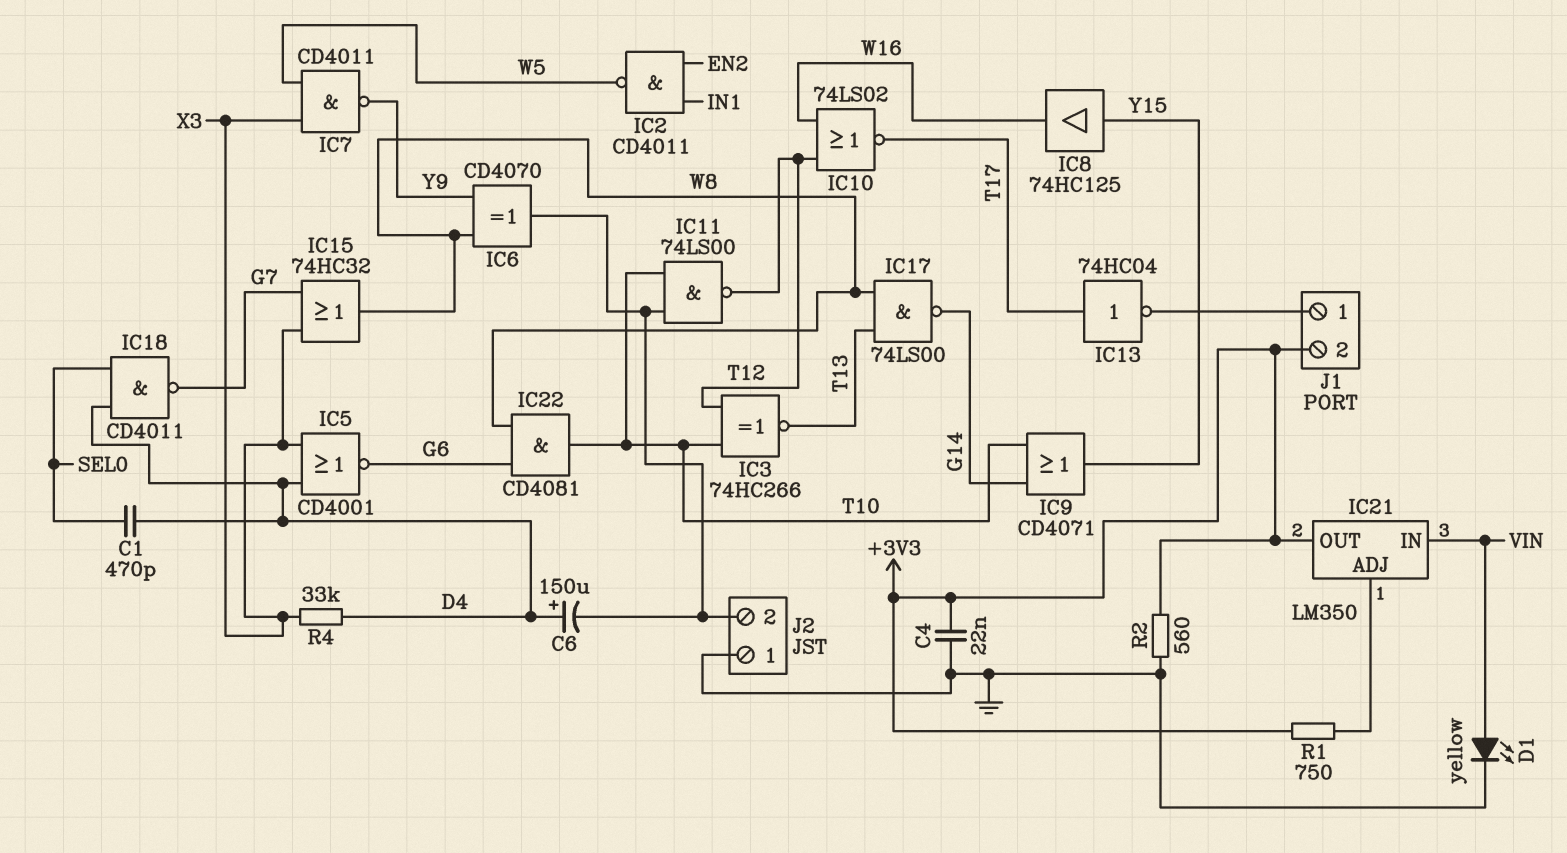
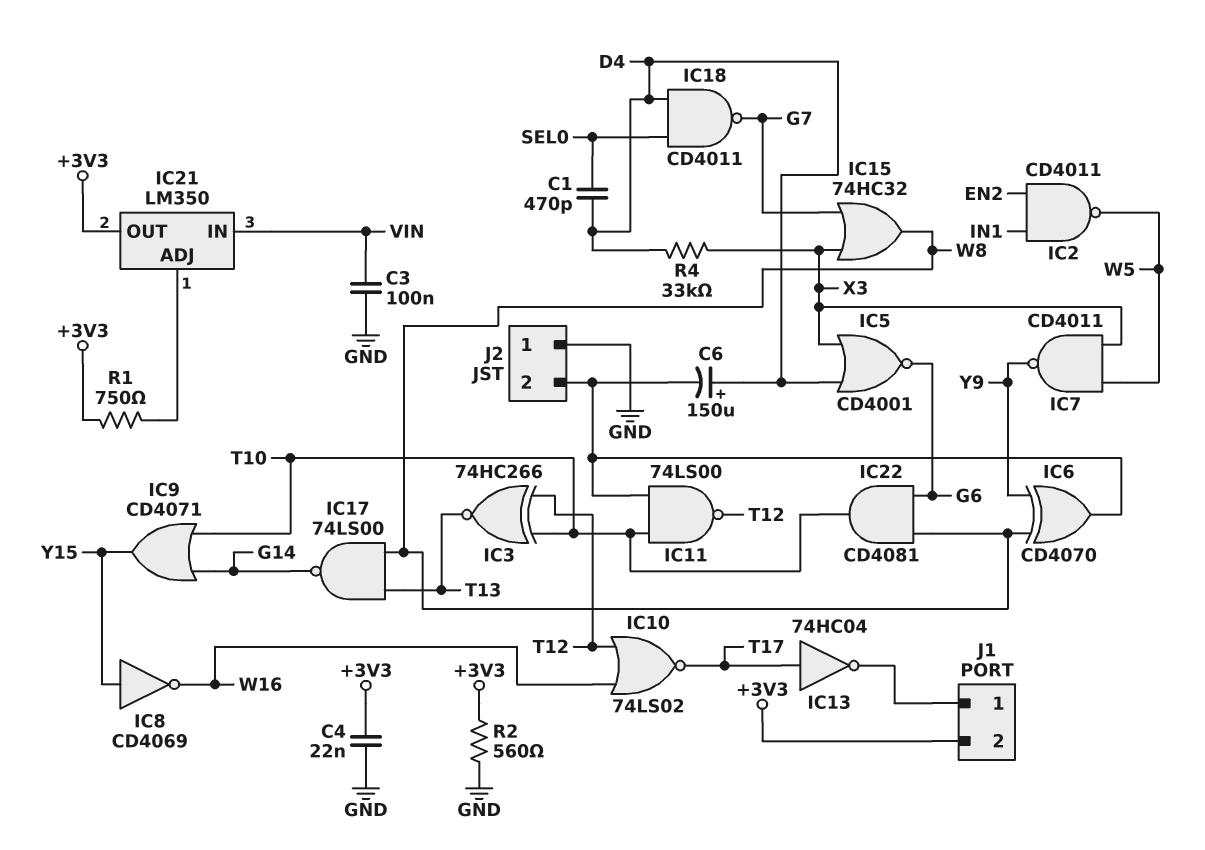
C3: none -> 100nF (GND, VIN)
D1: LED yellow (A VIN, K GND) -> none
IC8: buffer 74HC125 (in Y15, out W16) -> NOT CD4069 (in Y15, out W16)

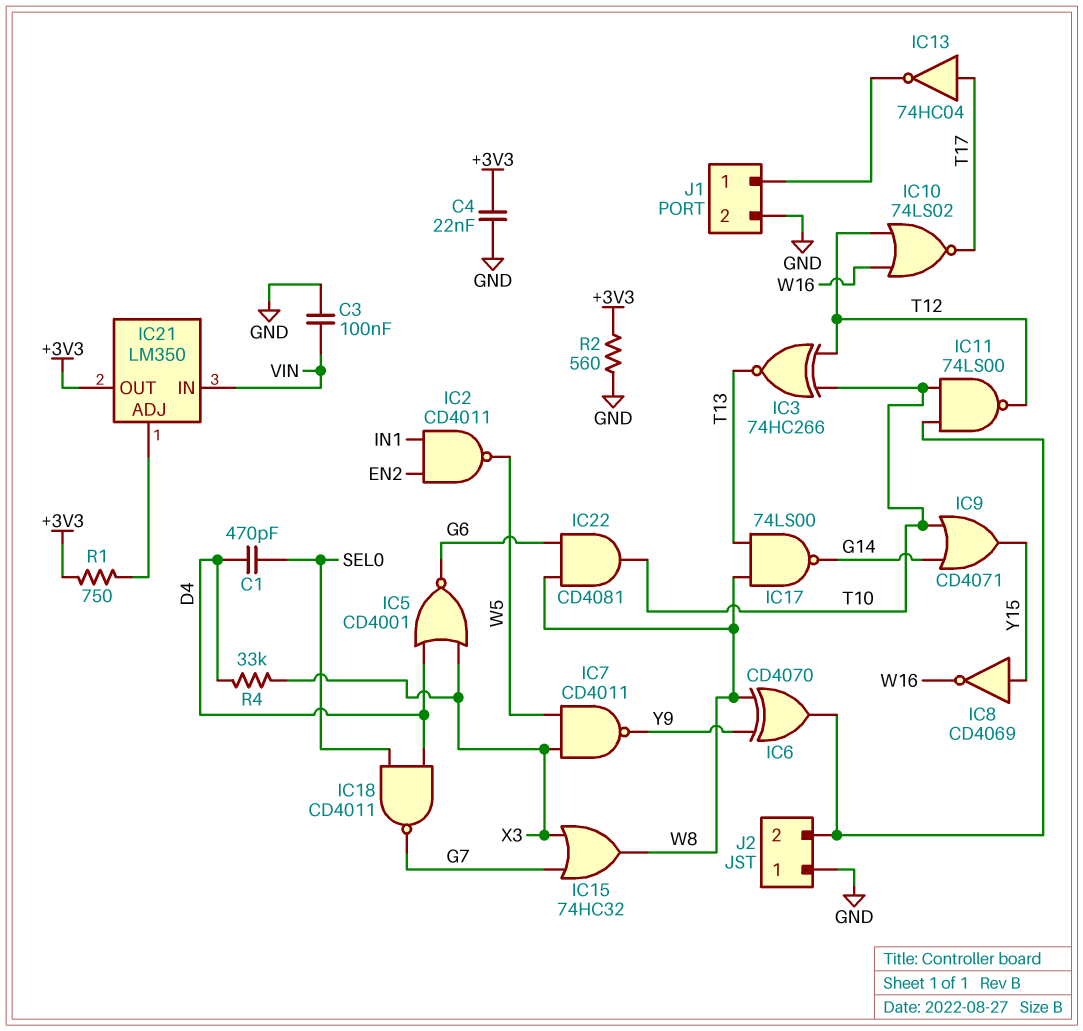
C6: 150uF (plus D4, minus J2/2) -> none
J1 pin 2: +3V3 -> GND

